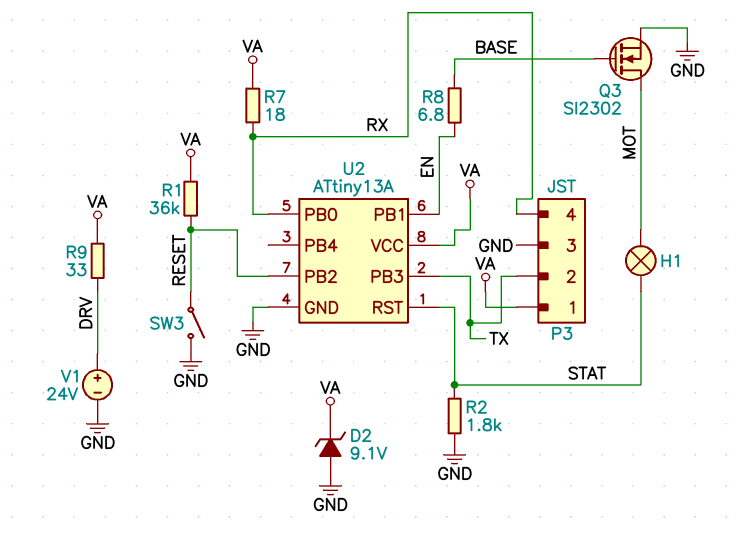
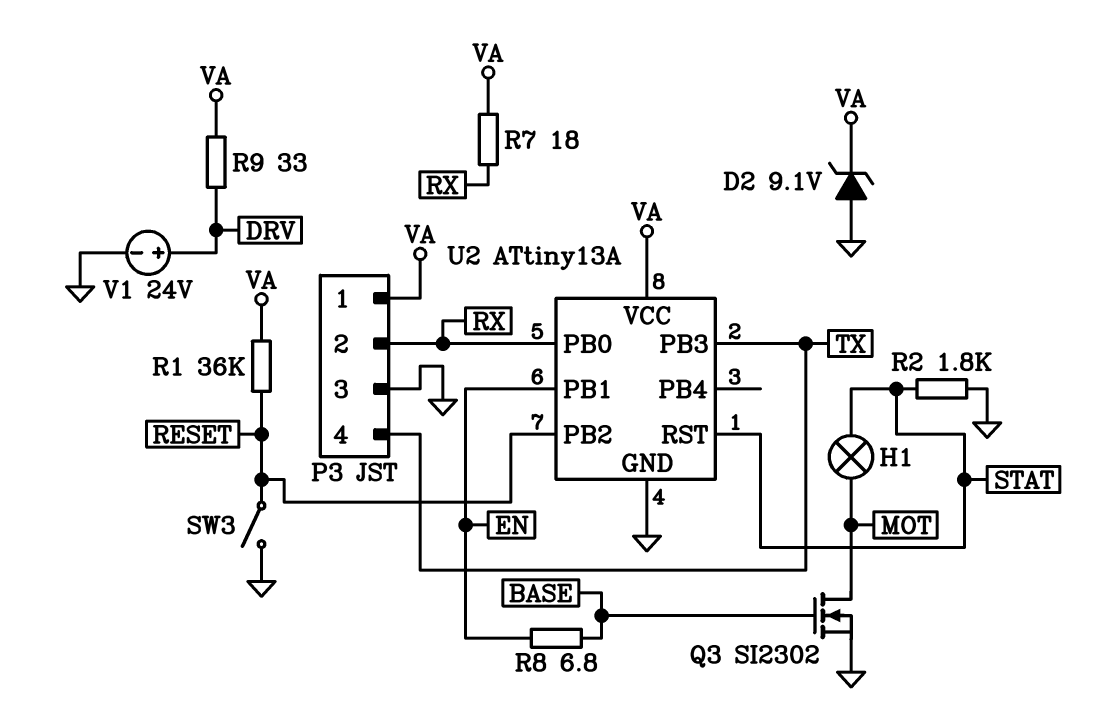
P3 pin 2: TX -> RX
P3 pin 4: RX -> TX

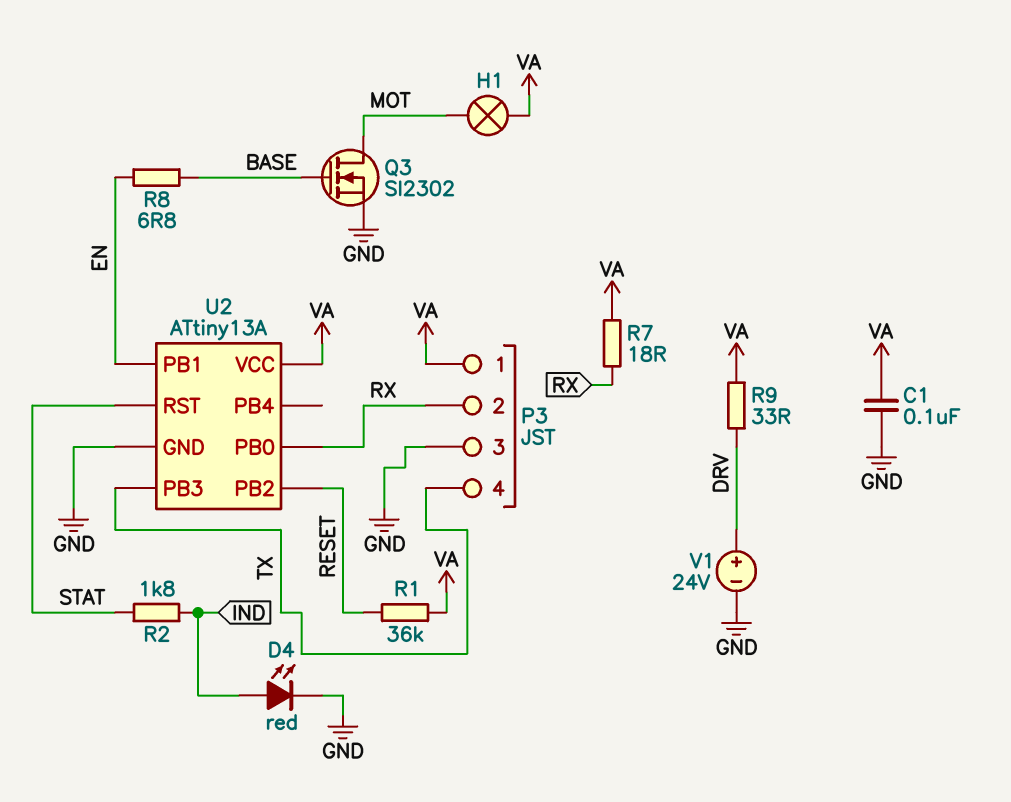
C1: none -> 100nF (GND, VA)
D2: zener 9.1V (A GND, K VA) -> none
D4: none -> LED red (A IND, K GND)
H1: lamp (MOT, STAT) -> lamp (MOT, VA)
R2: 1.8k (GND, STAT) -> 1.8k (IND, STAT)
SW3: switch (GND, RESET) -> none

